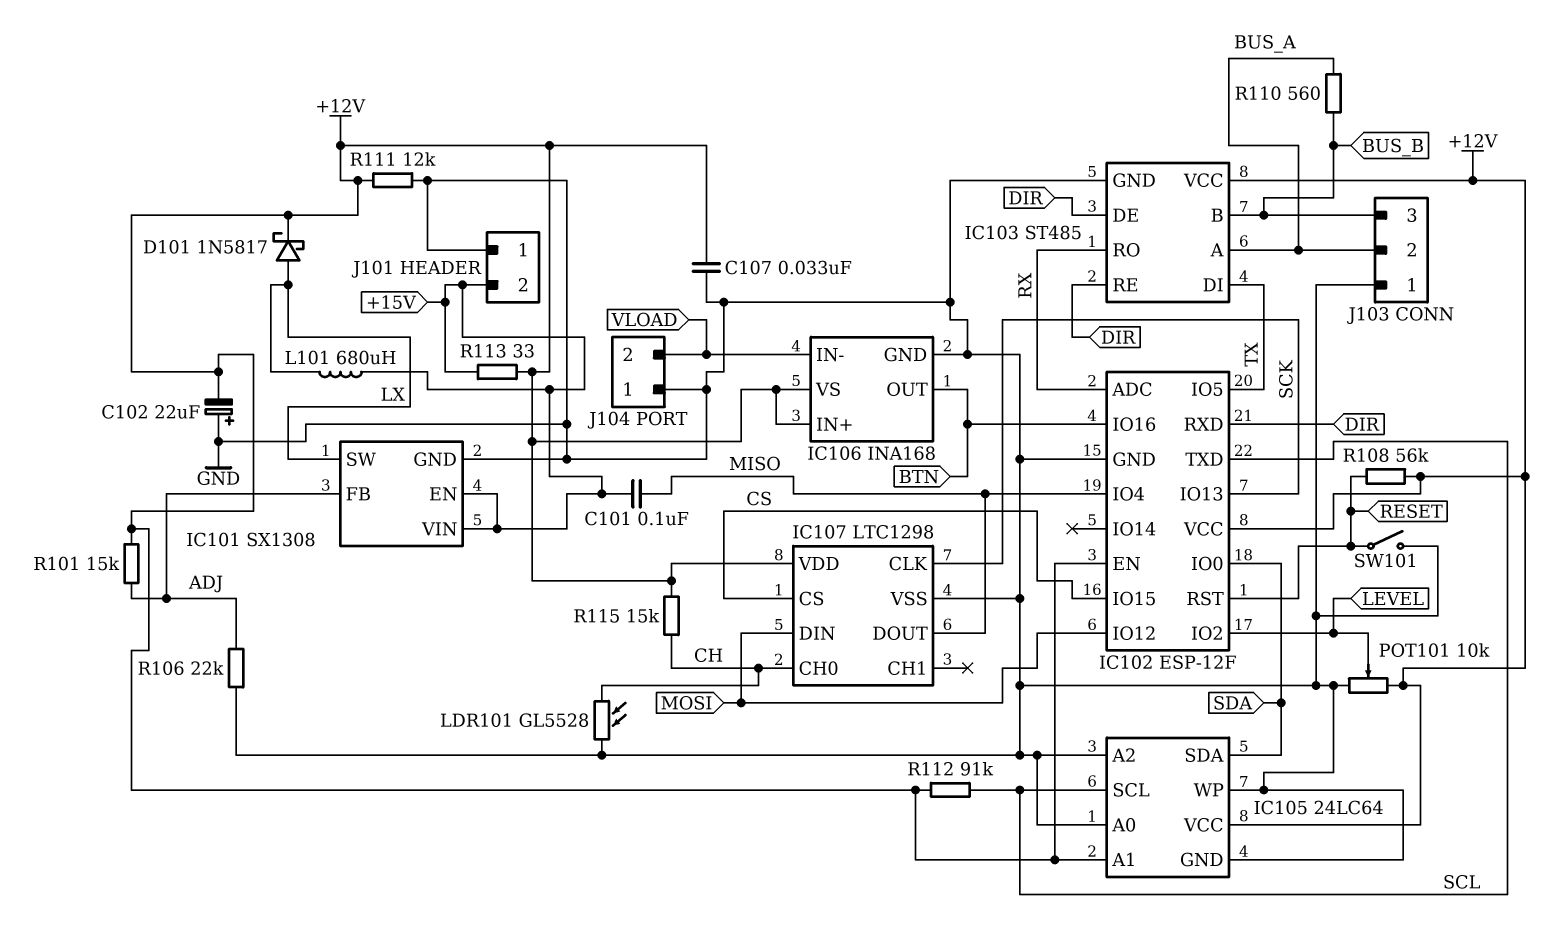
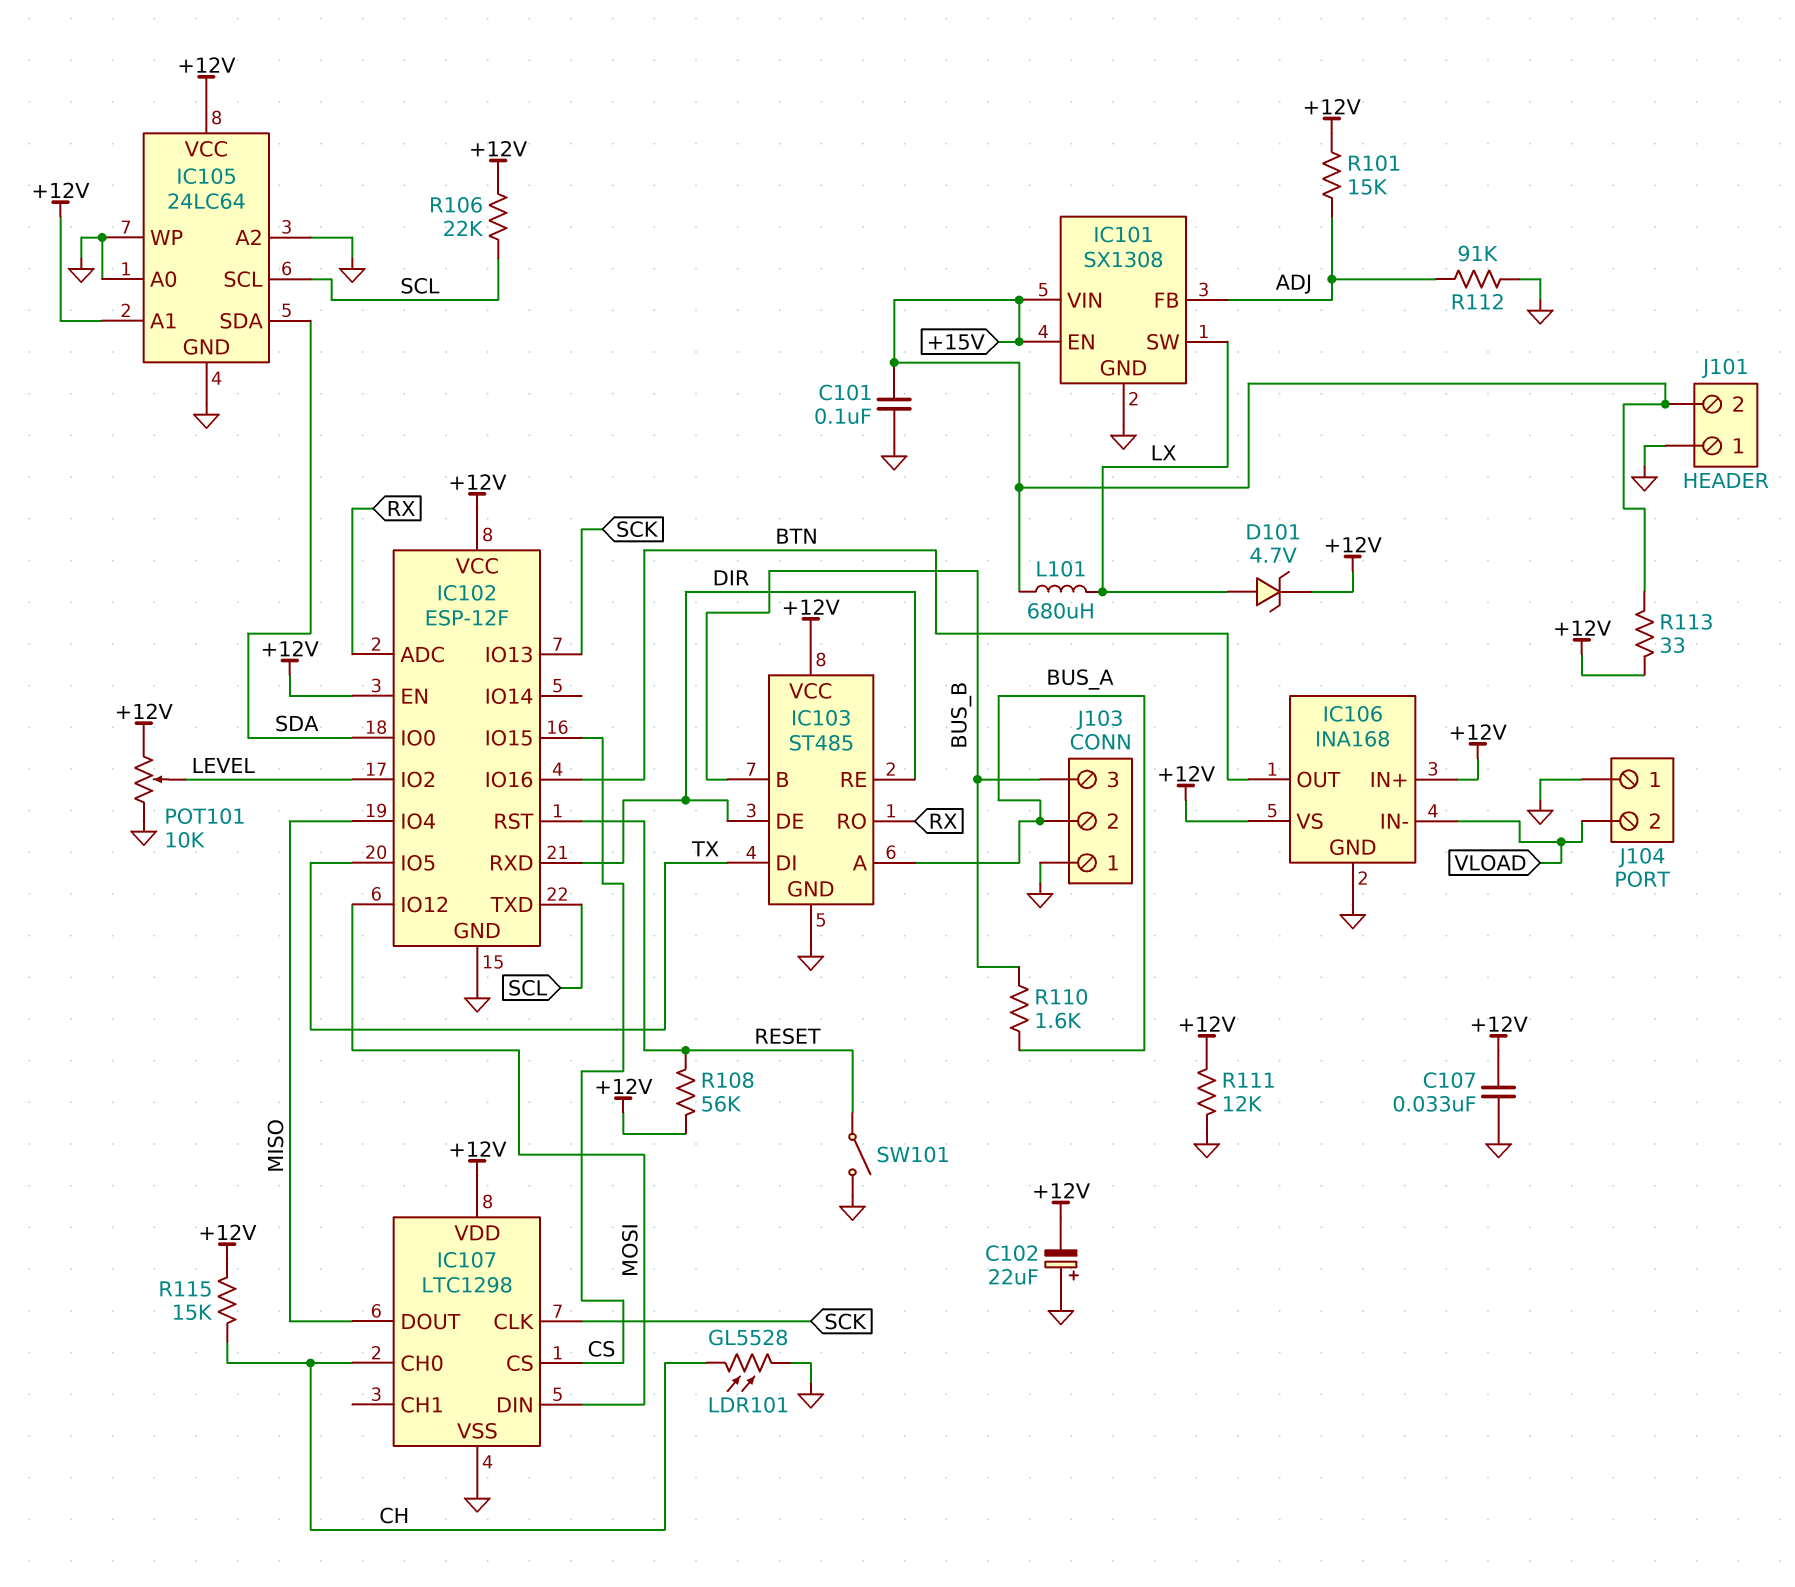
C101: 100nF (+15V, MISO) -> 100nF (+15V, GND)
D101: schottky 1N5817 (A LX, K +12V) -> zener 4.7V (A LX, K +12V)
R106: 22k (ADJ, GND) -> 22k (+12V, SCL)
R110: 560 (BUS_A, BUS_B) -> 1.6k (BUS_A, BUS_B)
R112: 91k (+12V, SCL) -> 91k (ADJ, GND)

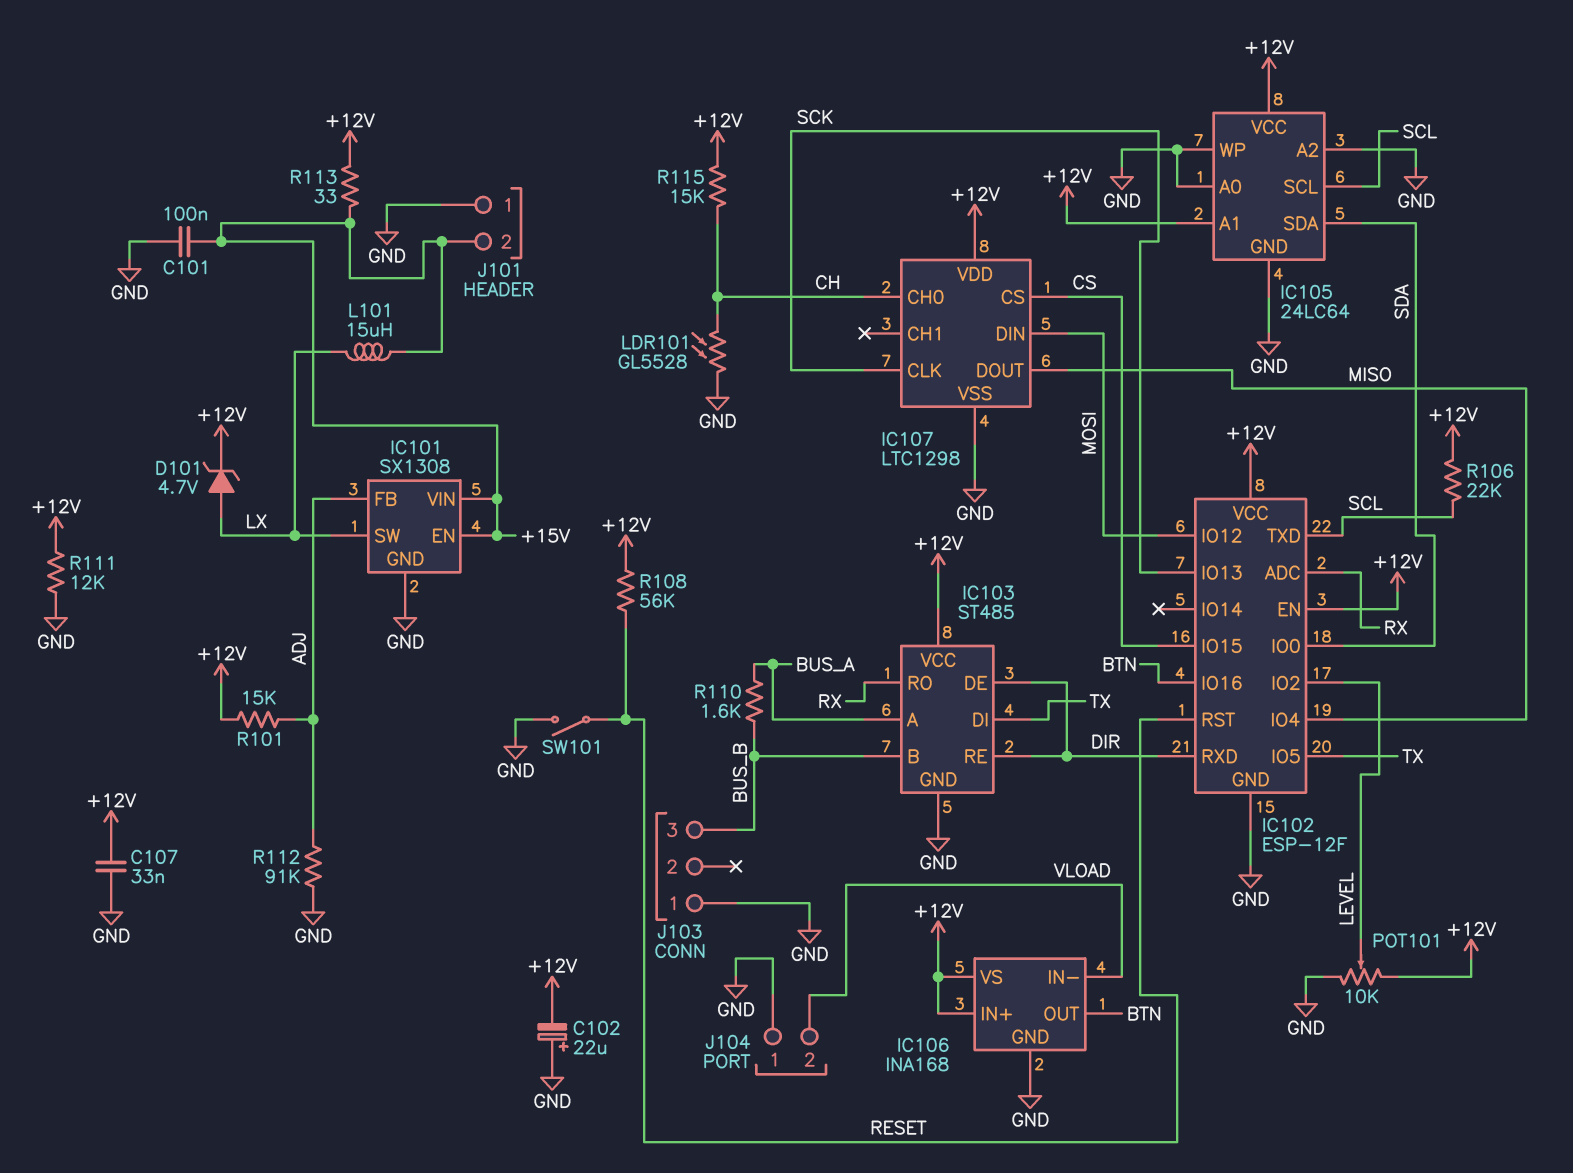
J103 pin 2: BUS_A -> none
L101: 680uH (+15V, LX) -> 15uH (+15V, LX)

